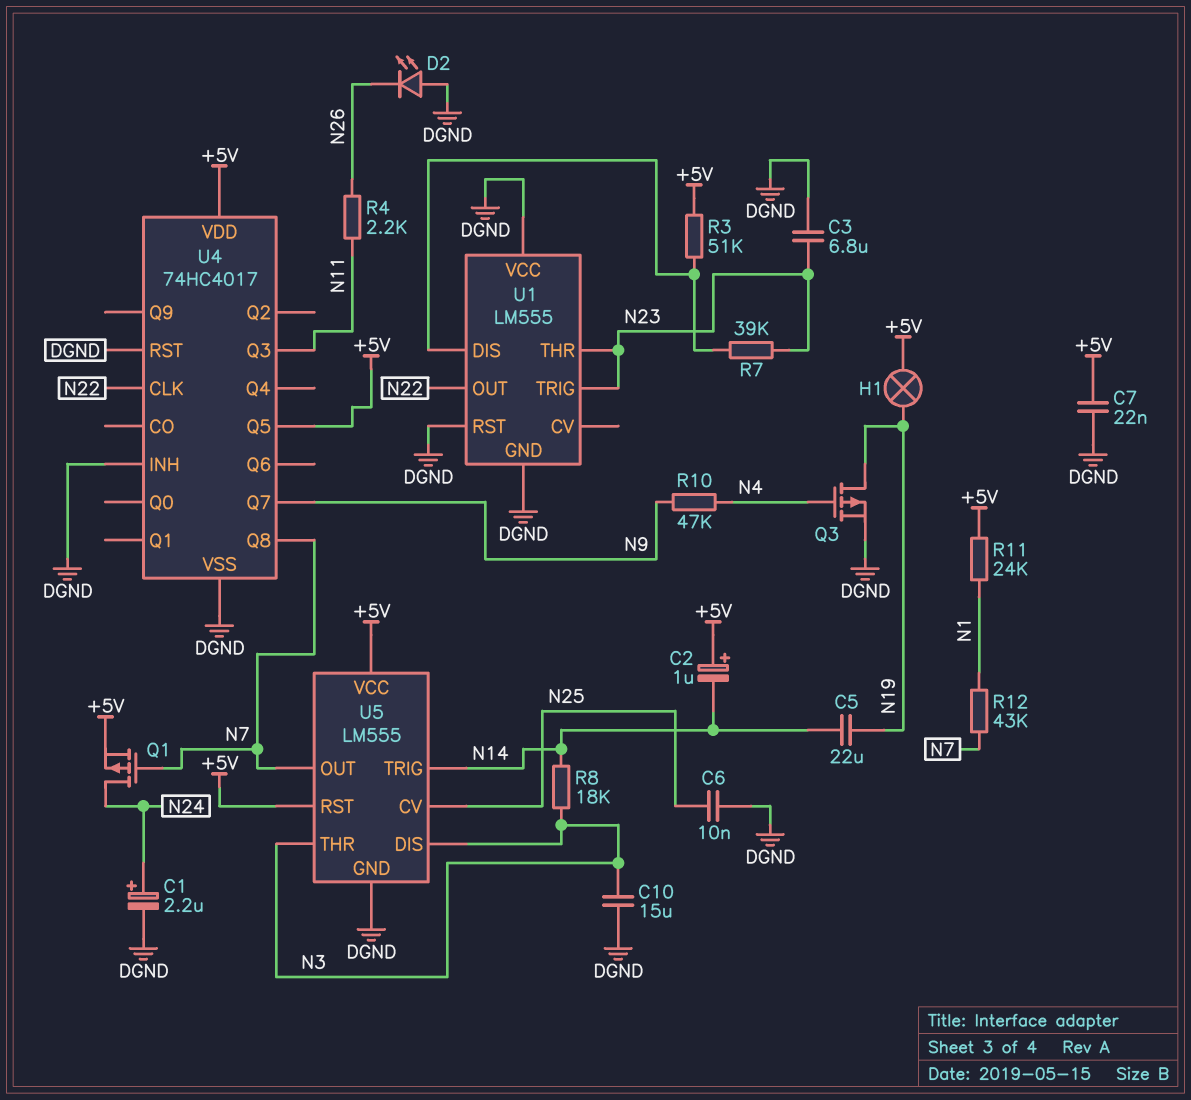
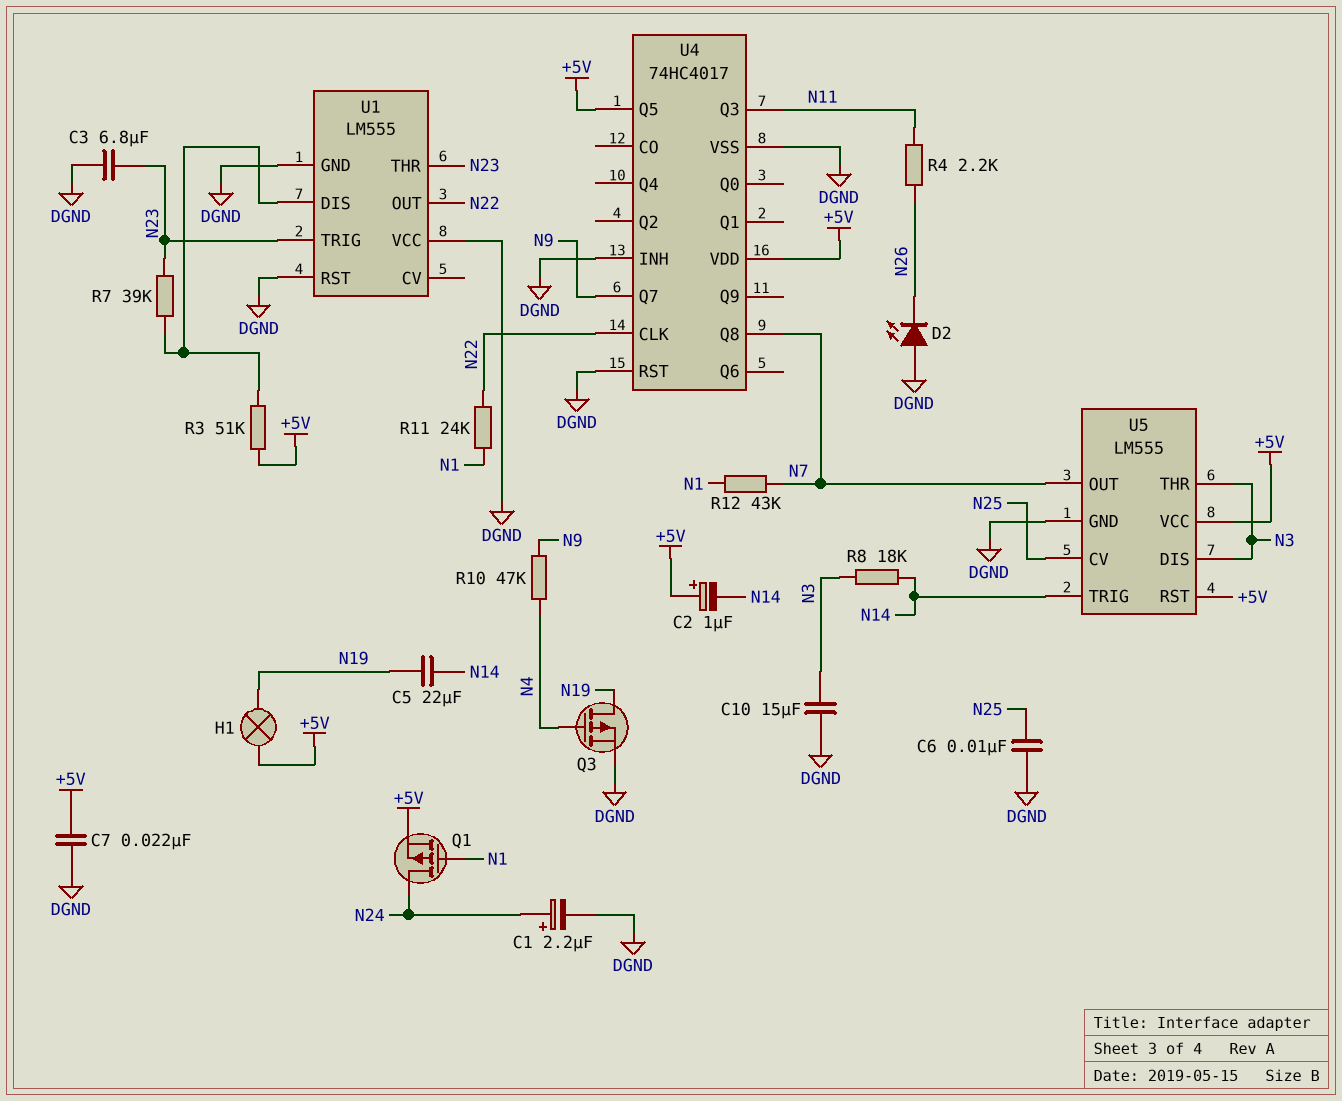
Q1: PMOS (G N7, D N24, S +5V) -> PMOS (G N1, D N24, S +5V)
R11: 24k (+5V, N1) -> 24k (N1, N22)

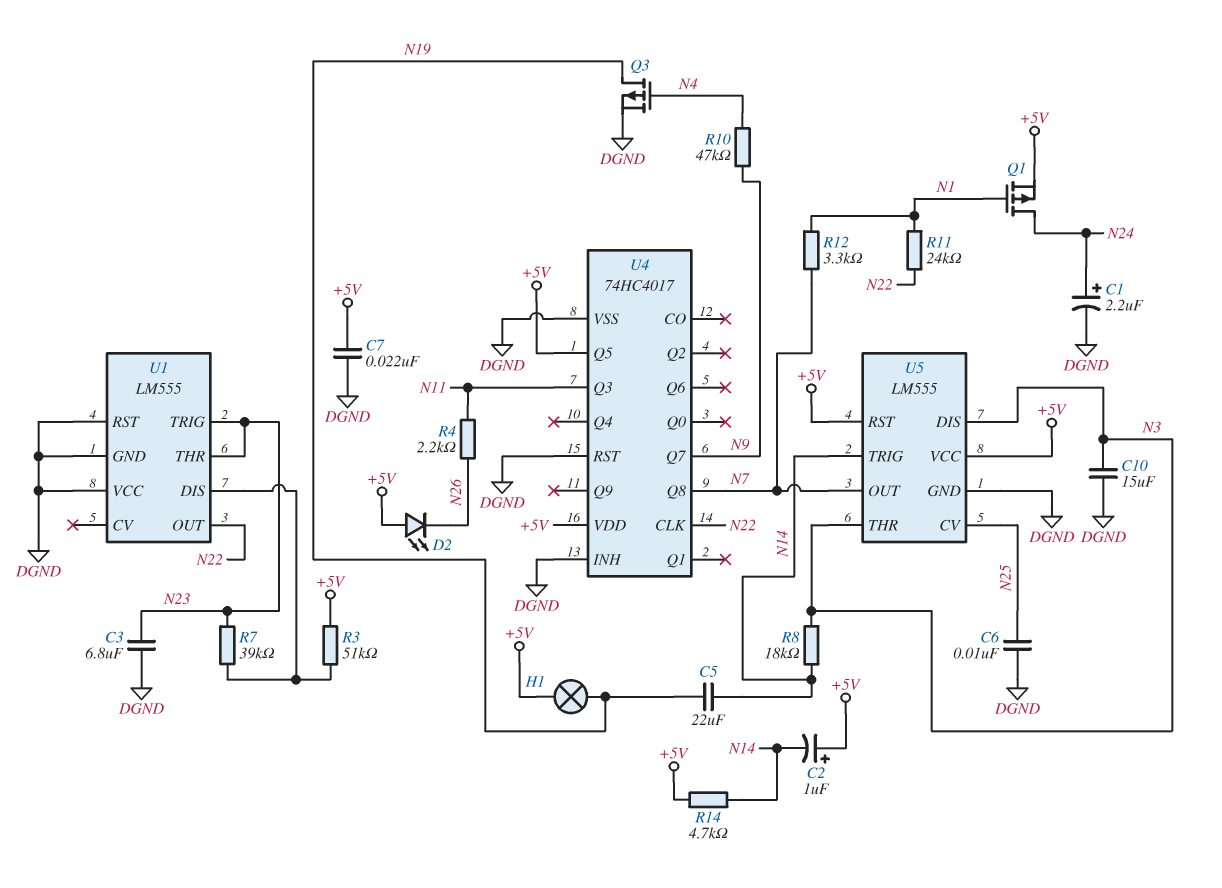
D2: LED (A DGND, K N26) -> LED (A +5V, K N26)
R12: 43k (N1, N7) -> 3.3k (N1, N7)
R14: none -> 4.7k (+5V, N14)

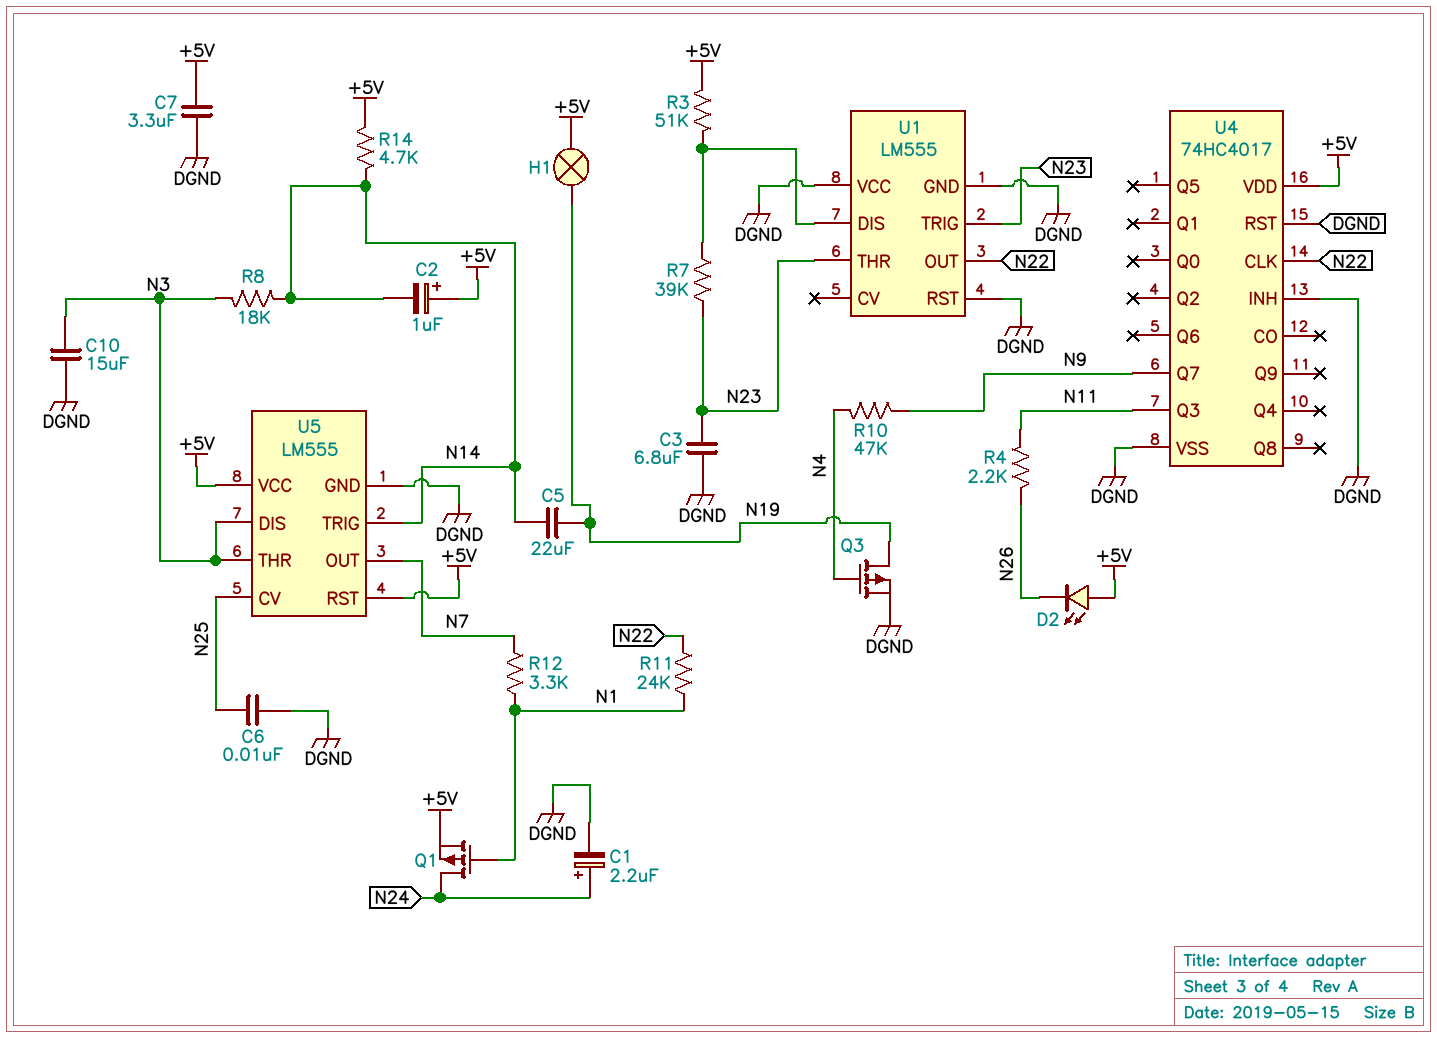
C7: 22nF (+5V, DGND) -> 3.3uF (+5V, DGND)
U4 pin Q5: +5V -> none
U4 pin Q8: N7 -> none

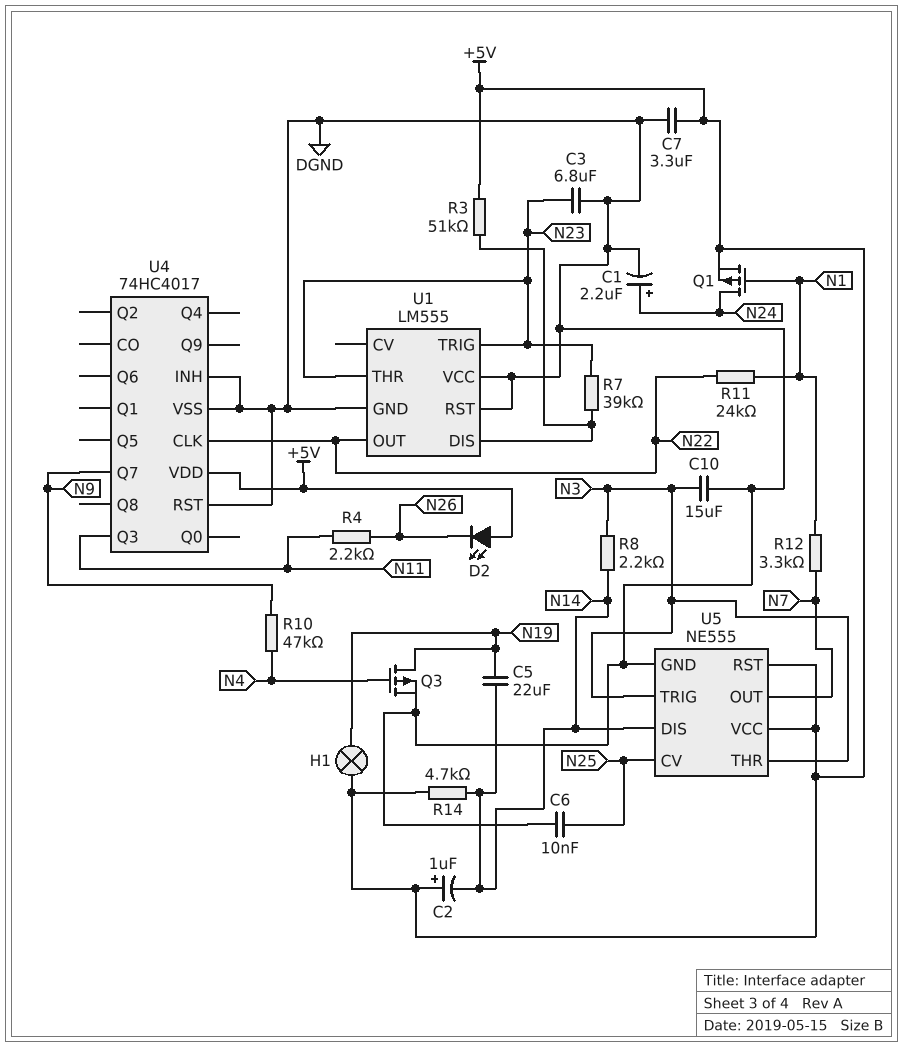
R8: 18k (N3, N14) -> 2.2k (N3, N14)
U5: LM555 -> NE555
U5 pin DIS: N3 -> N14
U5 pin TRIG: N14 -> N3

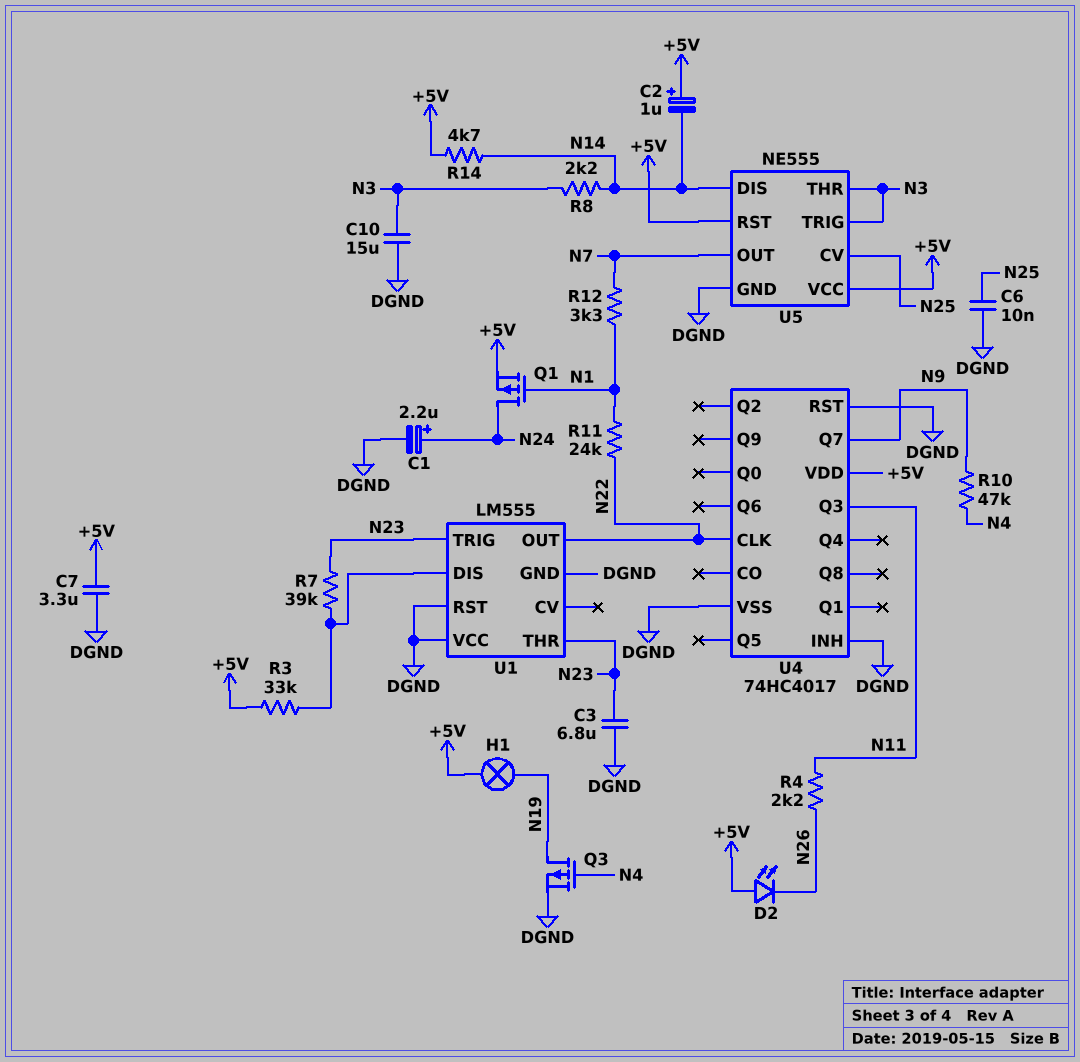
C5: 22uF (N14, N19) -> none
R3: 51k (+5V, U1/DIS) -> 33k (+5V, U1/DIS)

